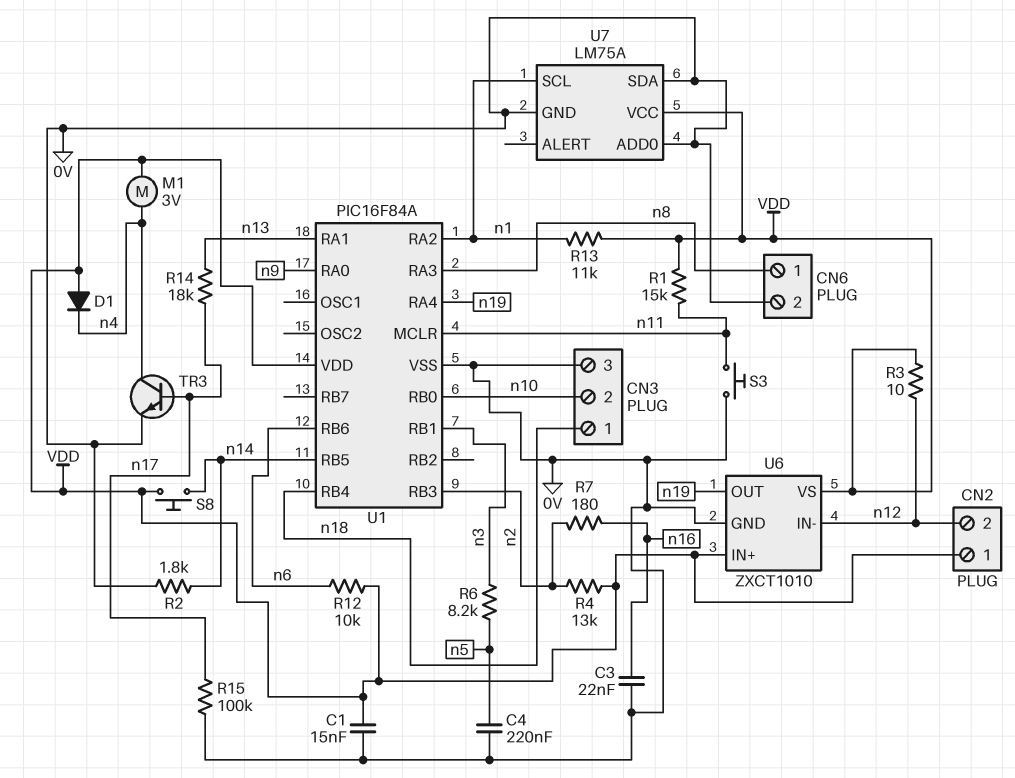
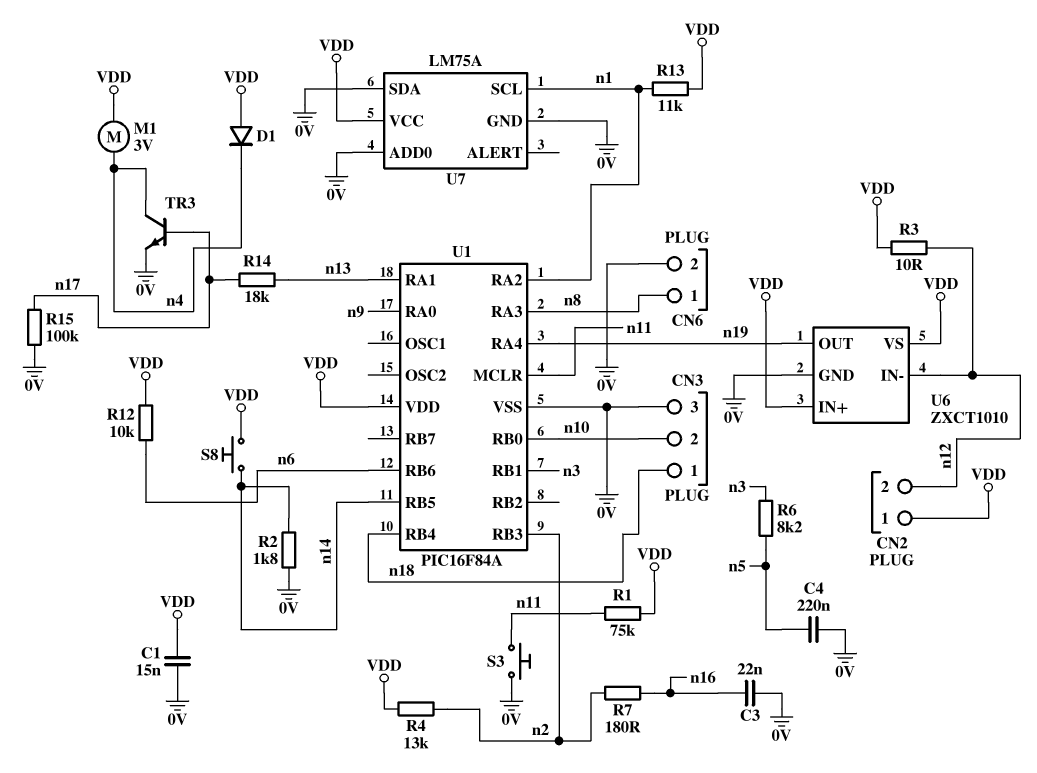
R1: 15k (VDD, n11) -> 75k (VDD, n11)

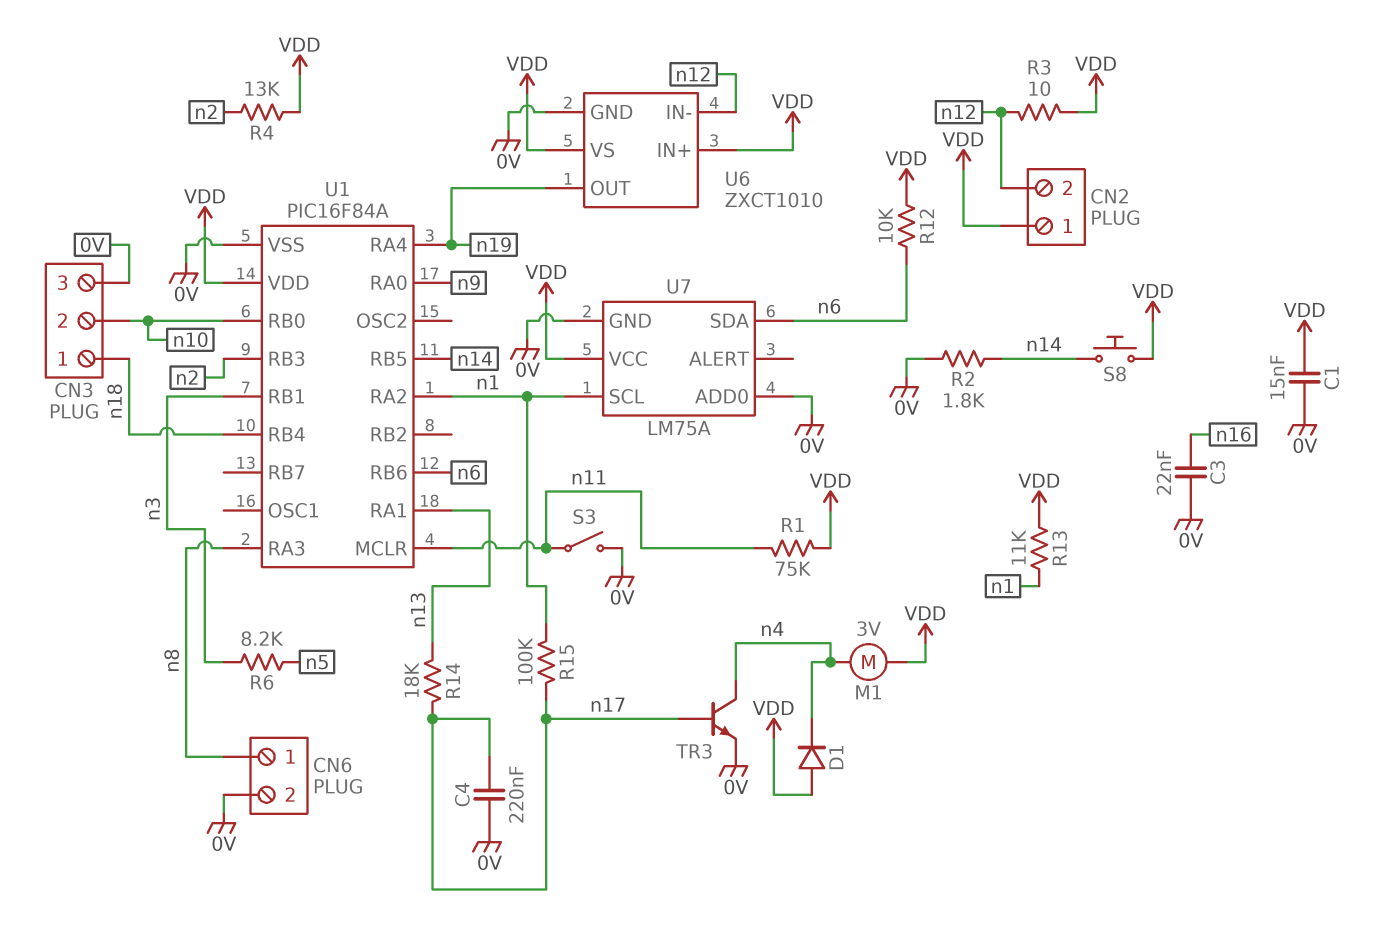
C4: 220nF (0V, n5) -> 220nF (0V, n17)
R7: 180 (n2, n16) -> none
R15: 100k (0V, n17) -> 100k (n1, n17)
S3: button (0V, n11) -> switch (0V, n11)
U7 pin SDA: 0V -> n6

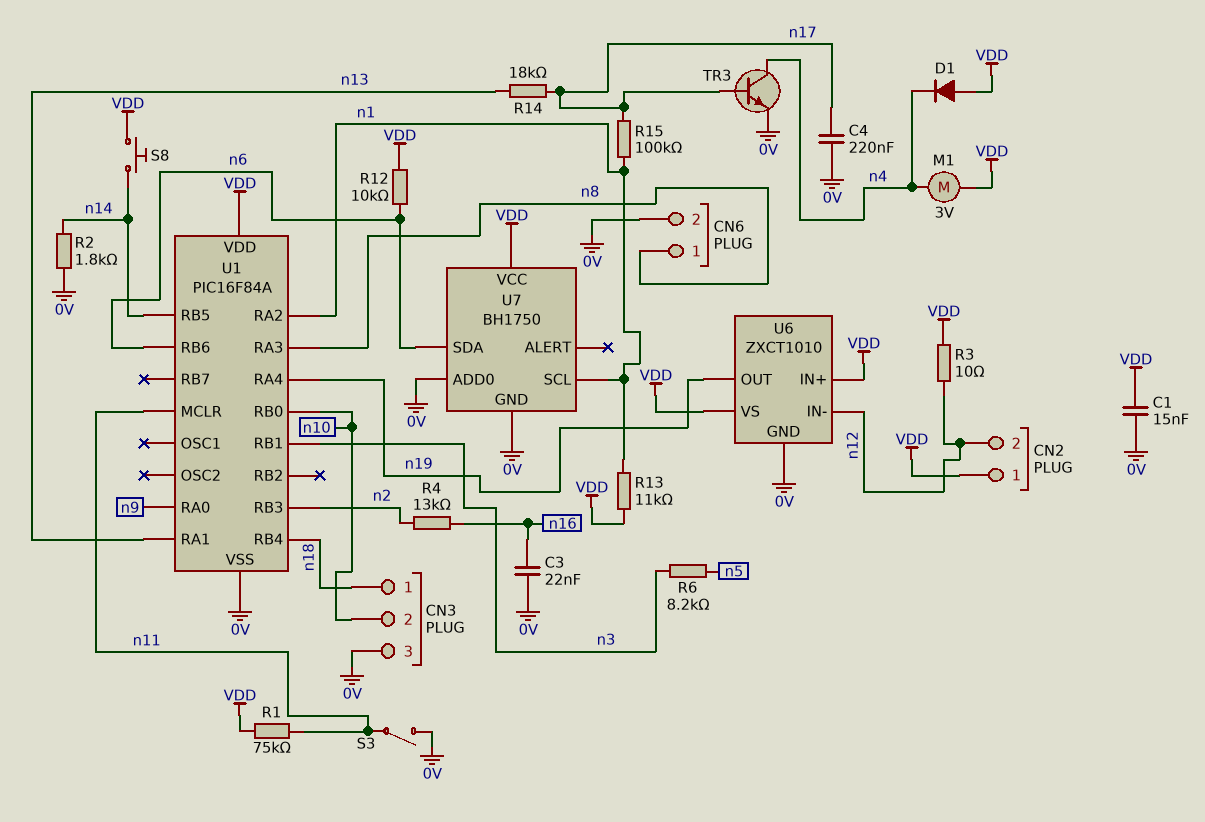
R4: 13k (VDD, n2) -> 13k (n2, n16)
U7: LM75A -> BH1750

